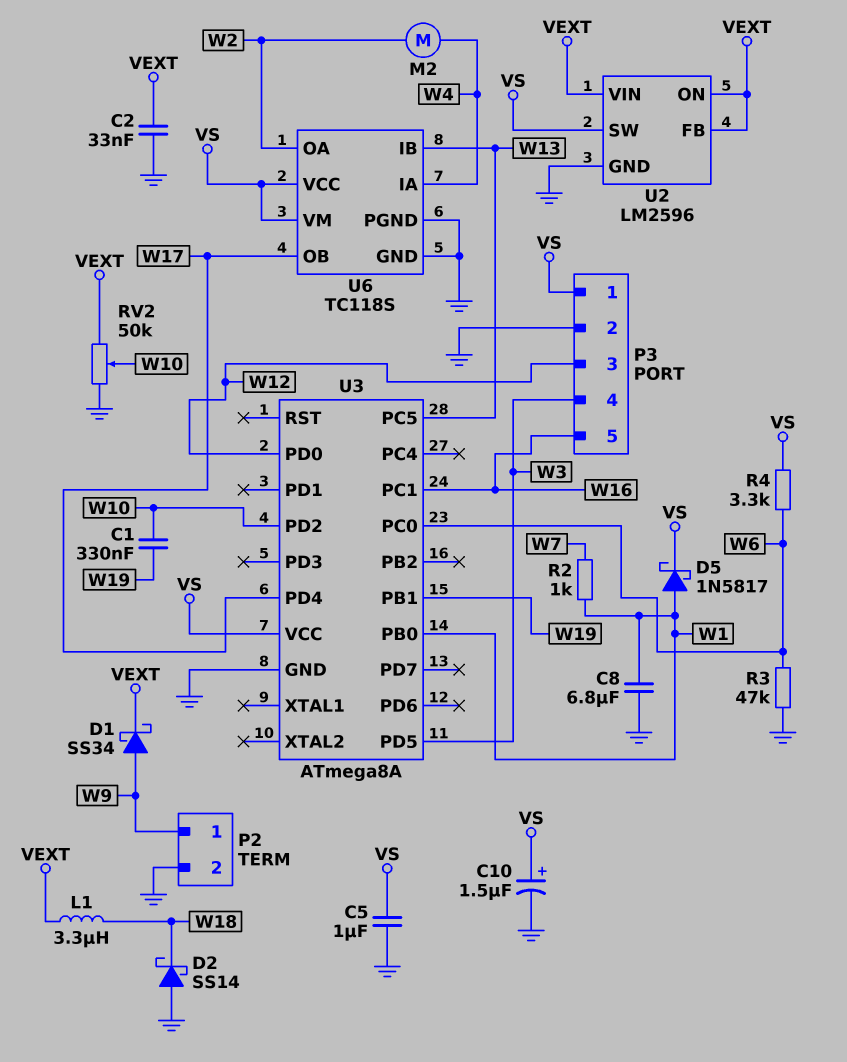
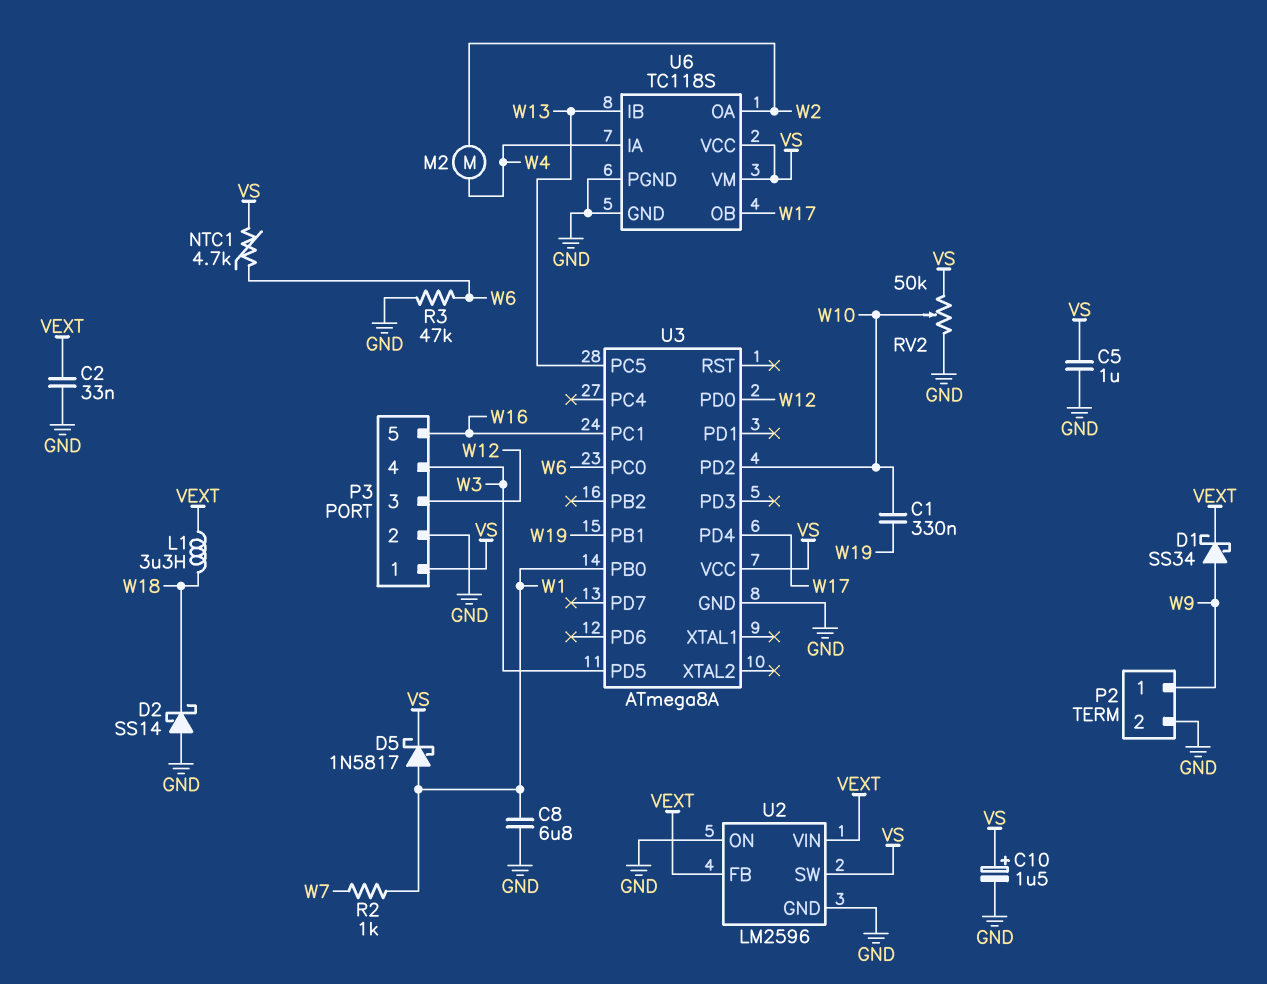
NTC1: none -> 4.7k (VS, W6)
R4: 3.3k (VS, W6) -> none
RV2: 50k (GND, VEXT, wiper W10) -> 50k (GND, VS, wiper W10)
U2 pin ON: VEXT -> GND

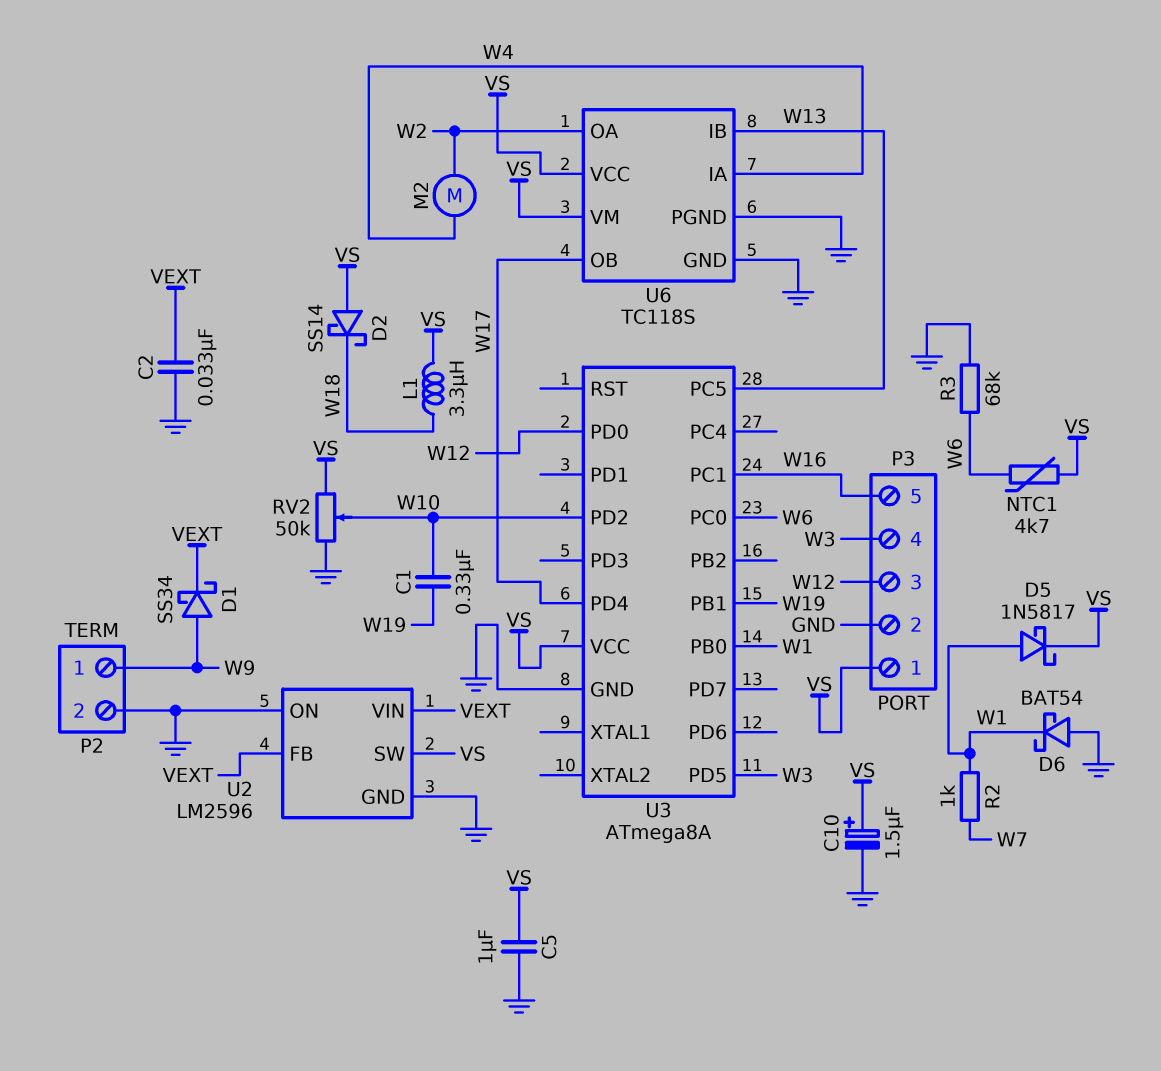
C8: 6.8uF (GND, W1) -> none
D2: schottky SS14 (A GND, K W18) -> schottky SS14 (A VS, K W18)
D6: none -> schottky BAT54 (A GND, K W1)
L1: 3.3uH (VEXT, W18) -> 3.3uH (VS, W18)
R3: 47k (GND, W6) -> 68k (GND, W6)

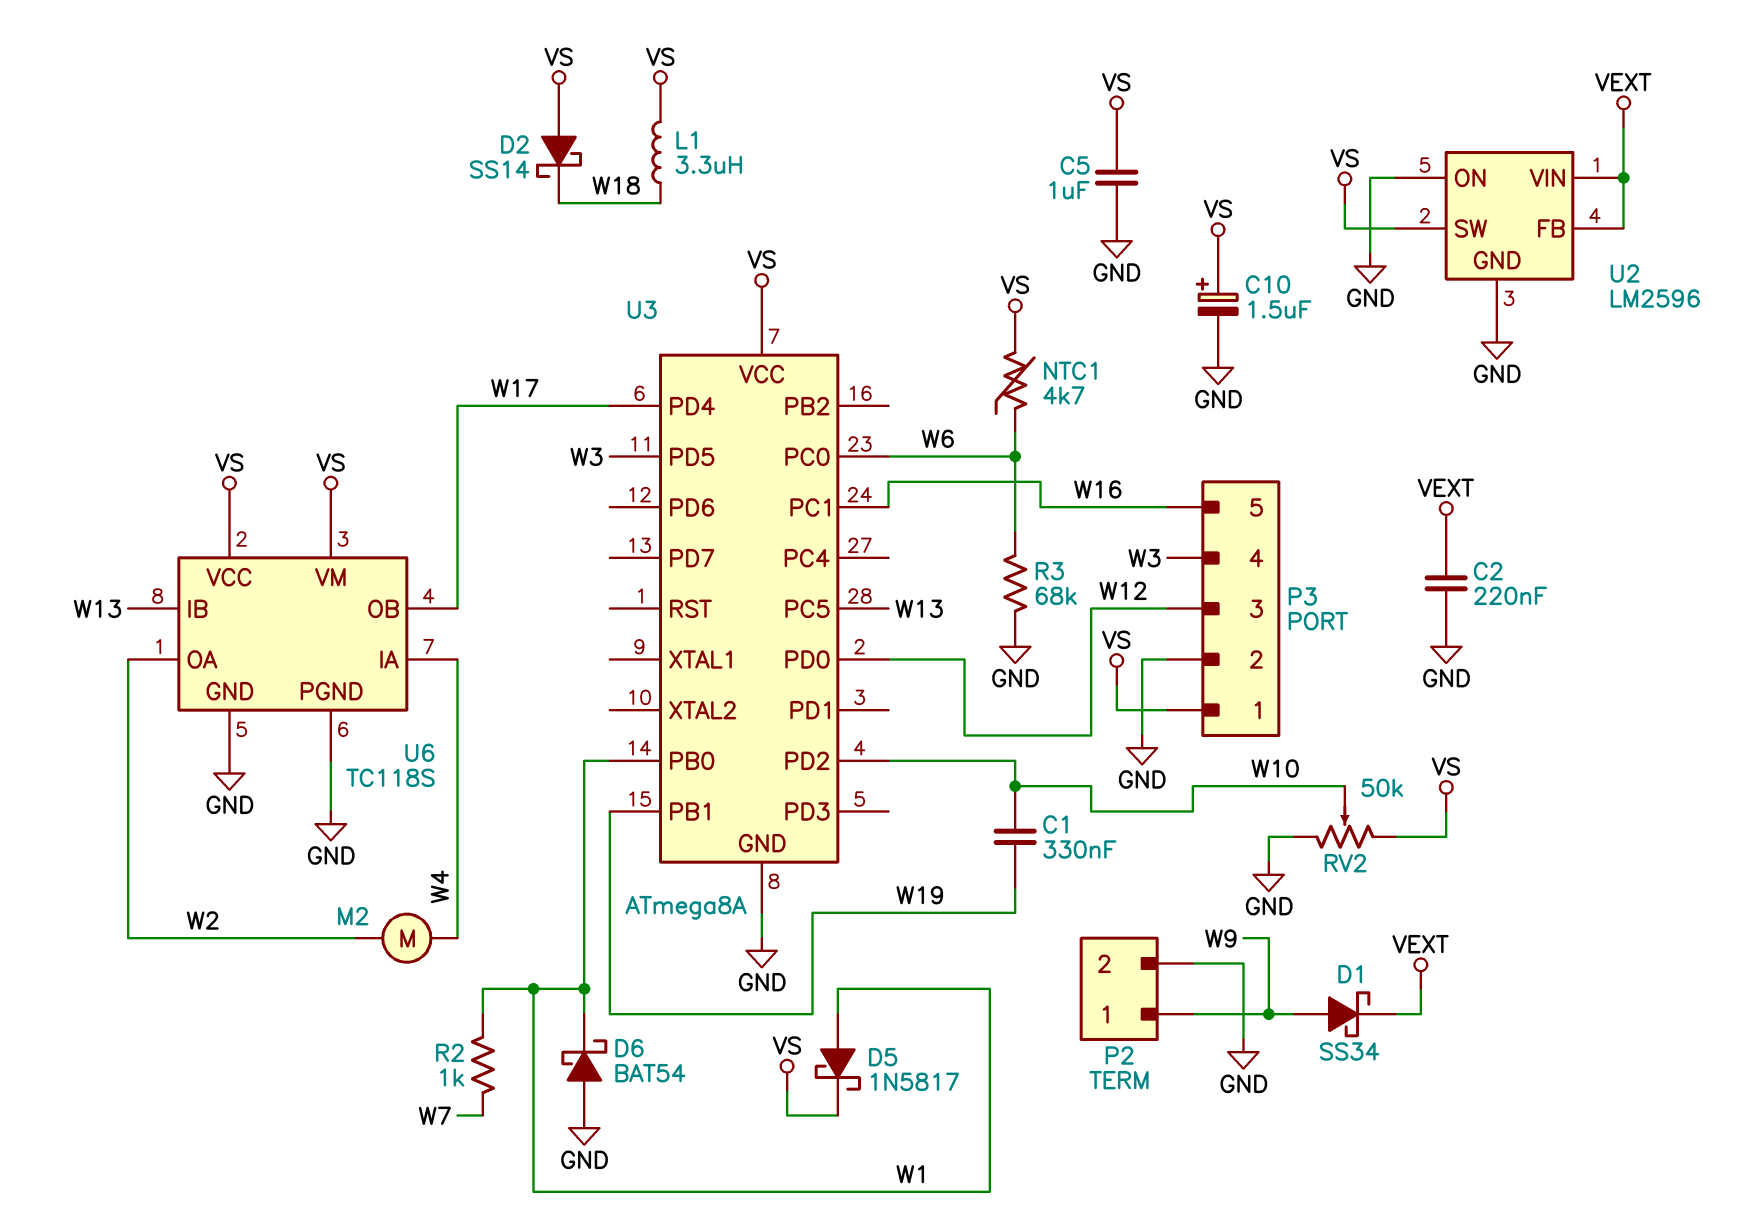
C2: 33nF (GND, VEXT) -> 220nF (GND, VEXT)

